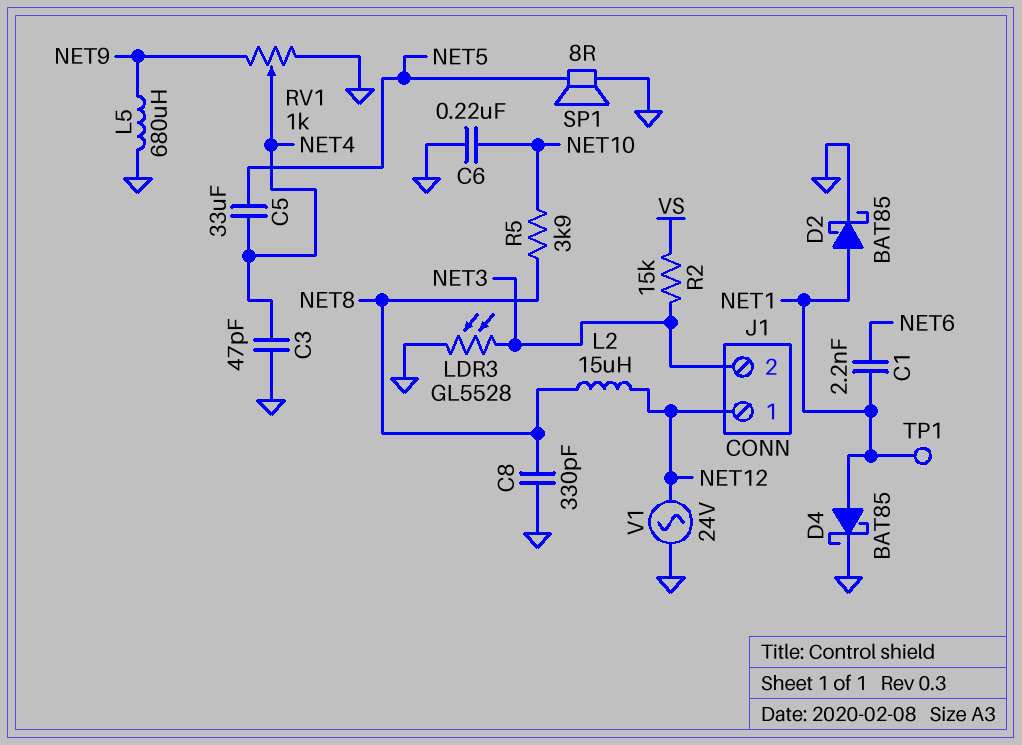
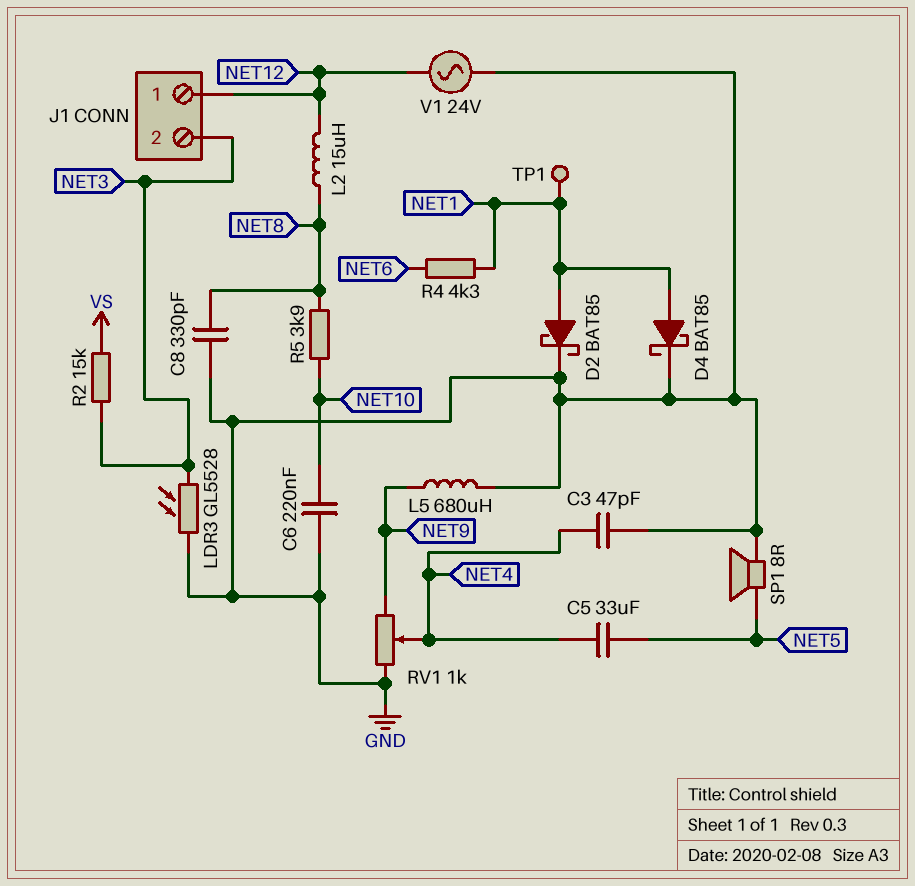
C1: 2.2nF (NET1, NET6) -> none
R4: none -> 4.3k (NET1, NET6)

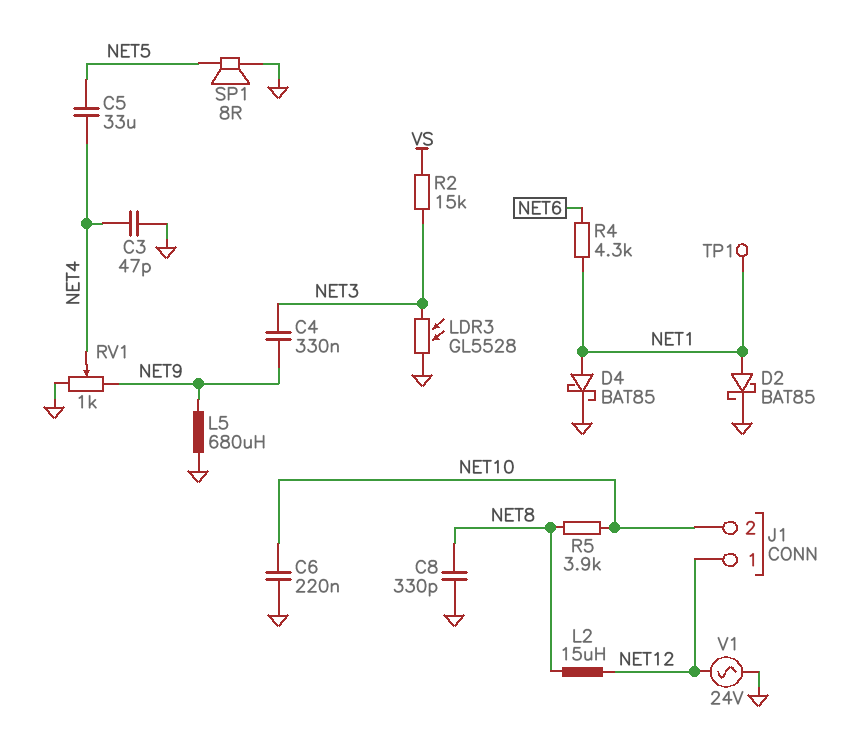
C4: none -> 330nF (NET3, NET9)
J1 pin 2: NET3 -> NET10

